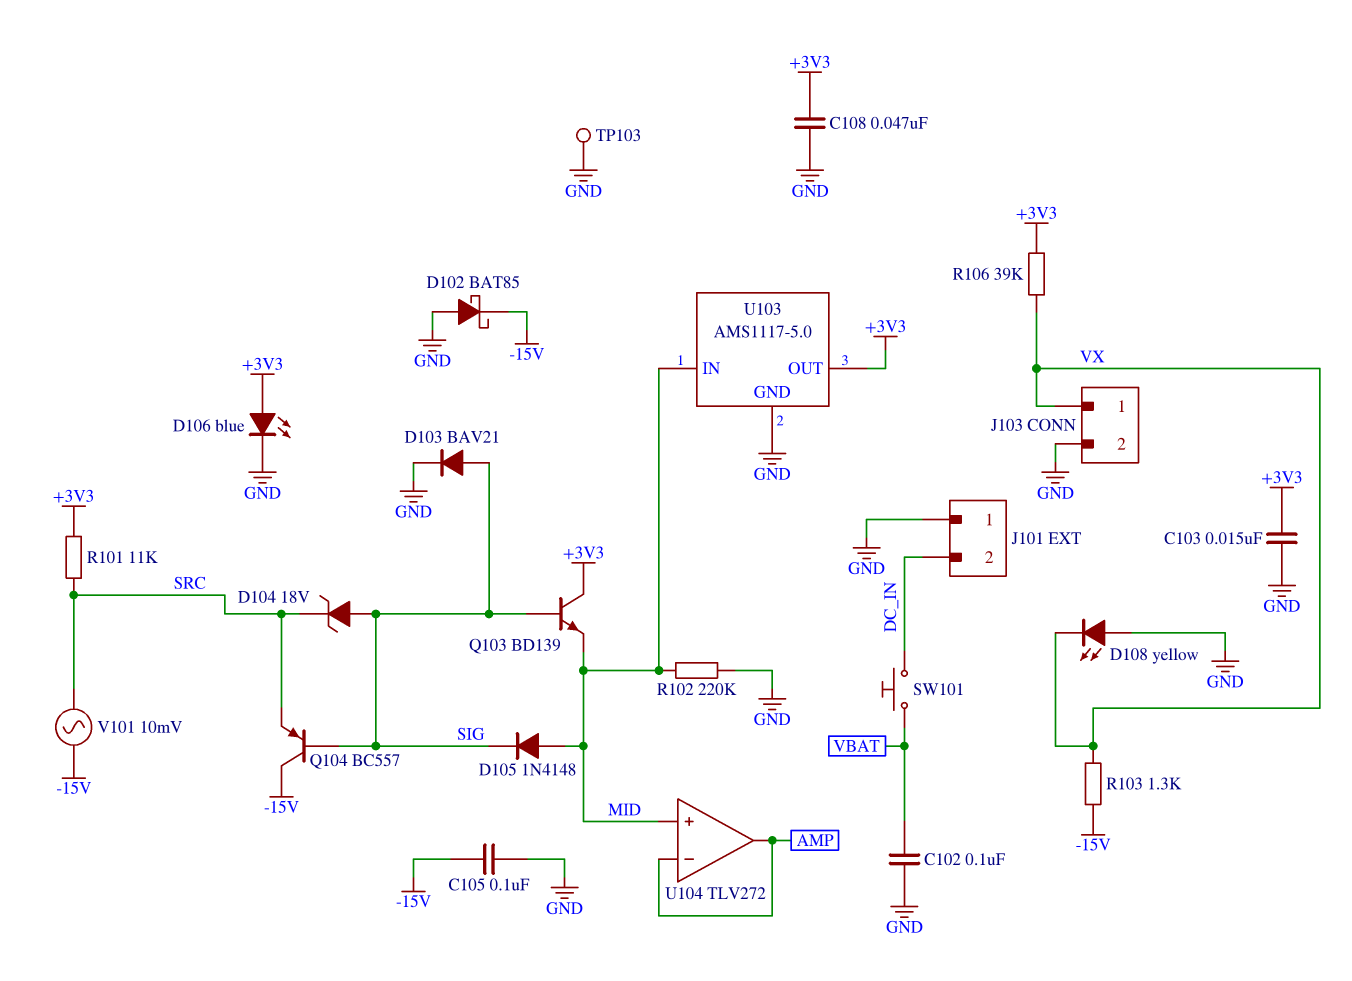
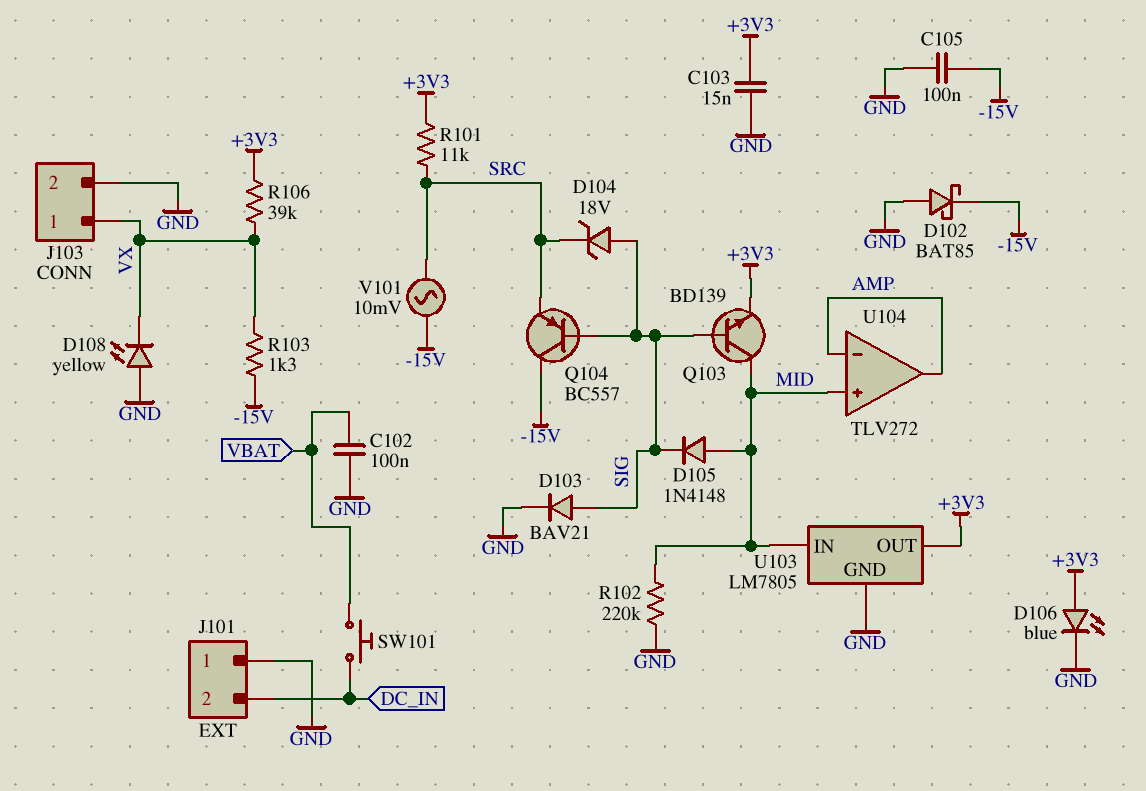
C108: 47nF (+3V3, GND) -> none
Q103: NPN BD139 (B SIG, C +3V3, E MID) -> NPN BD139 (B SIG, C MID, E +3V3)
TP103: test point (GND) -> none
U103: AMS1117-5.0 -> LM7805

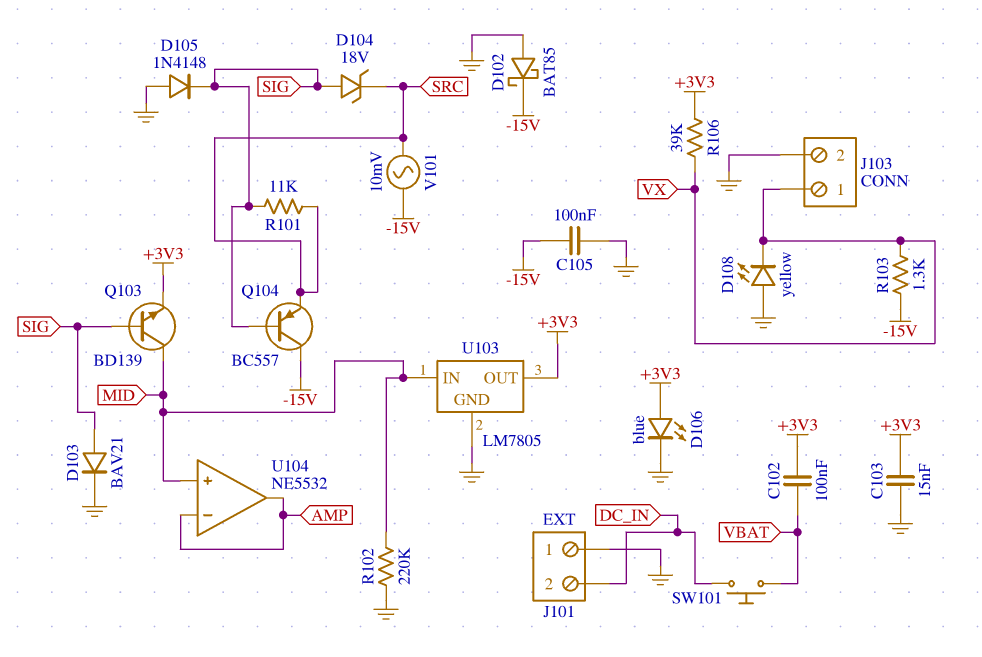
C102: 100nF (GND, VBAT) -> 100nF (+3V3, VBAT)
D105: diode 1N4148 (A MID, K SIG) -> diode 1N4148 (A GND, K SIG)
R101: 11k (+3V3, SRC) -> 11k (SIG, SRC)
U104: TLV272 -> NE5532

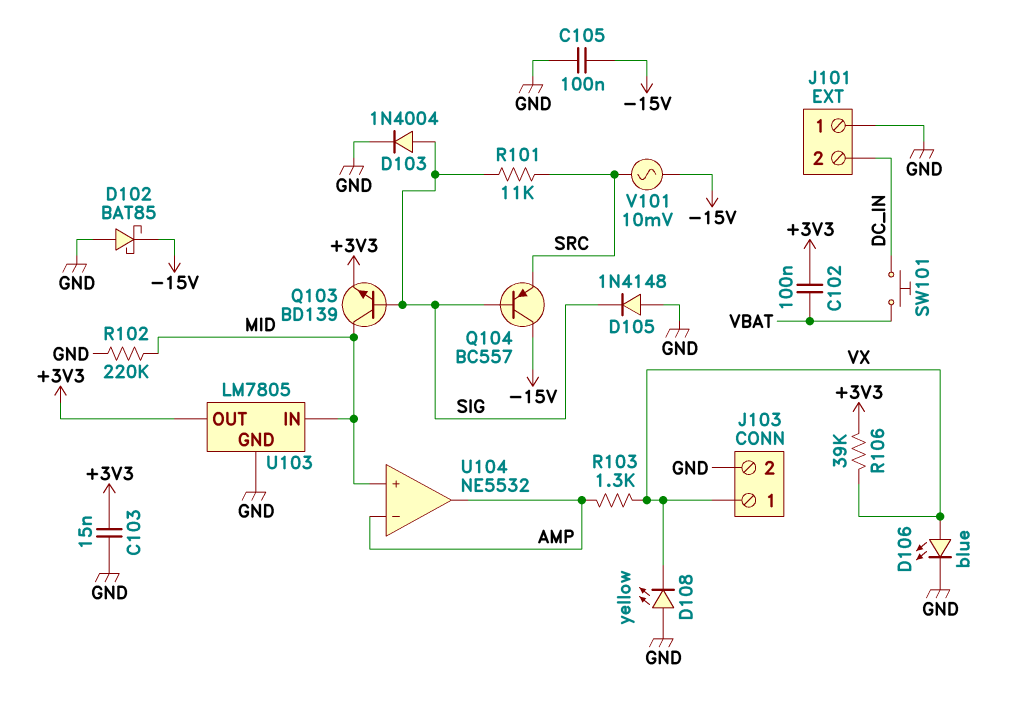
D103: diode BAV21 (A SIG, K GND) -> diode 1N4004 (A SIG, K GND)
D104: zener 18V (A SIG, K SRC) -> none
D106: LED blue (A +3V3, K GND) -> LED blue (A VX, K GND)
R103: 1.3k (-15V, VX) -> 1.3k (AMP, VX)

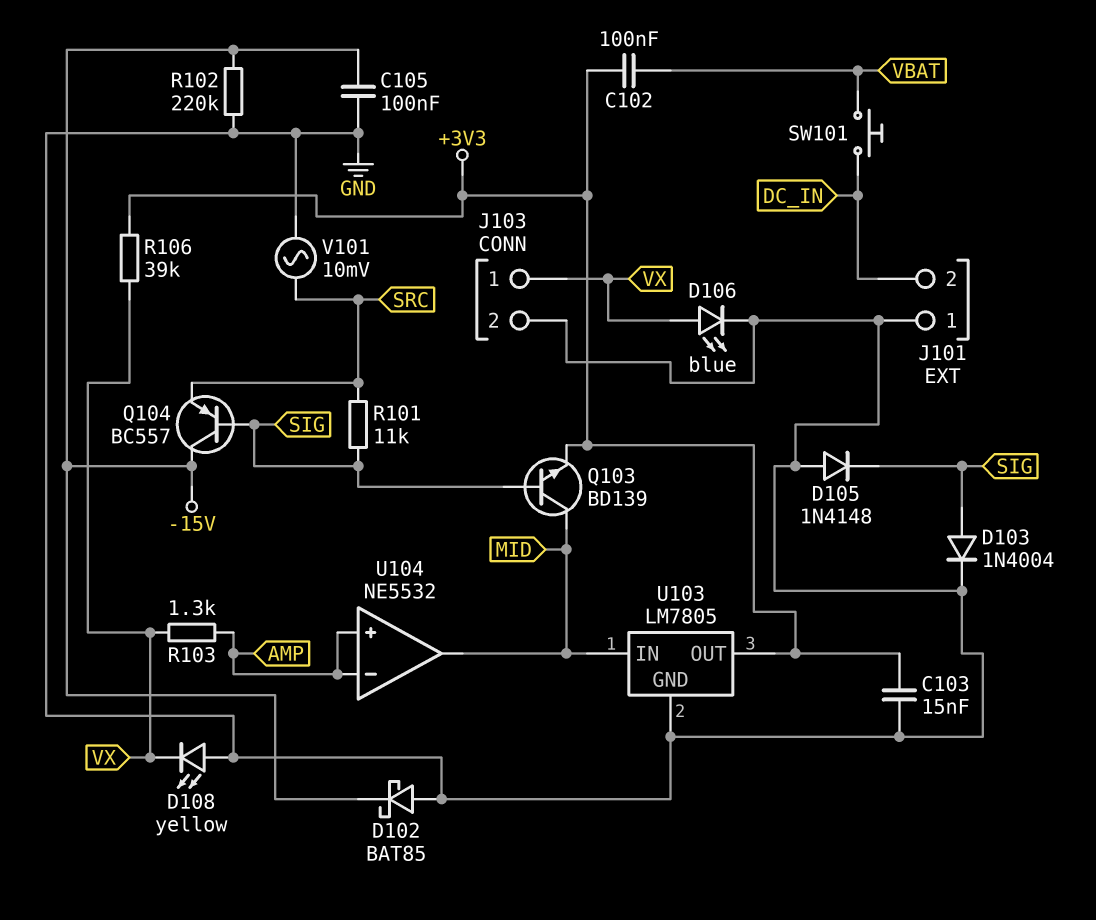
R102: 220k (GND, MID) -> 220k (-15V, GND)
U104 pin in+: MID -> AMP
U104 pin out: AMP -> MID
V101: AC 10mV (-15V, SRC) -> AC 10mV (GND, SRC)

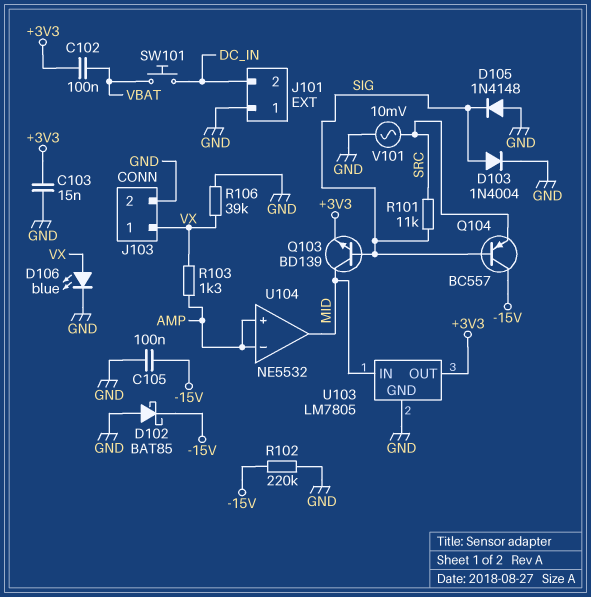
D108: LED yellow (A GND, K VX) -> none
R106: 39k (+3V3, VX) -> 39k (GND, VX)

